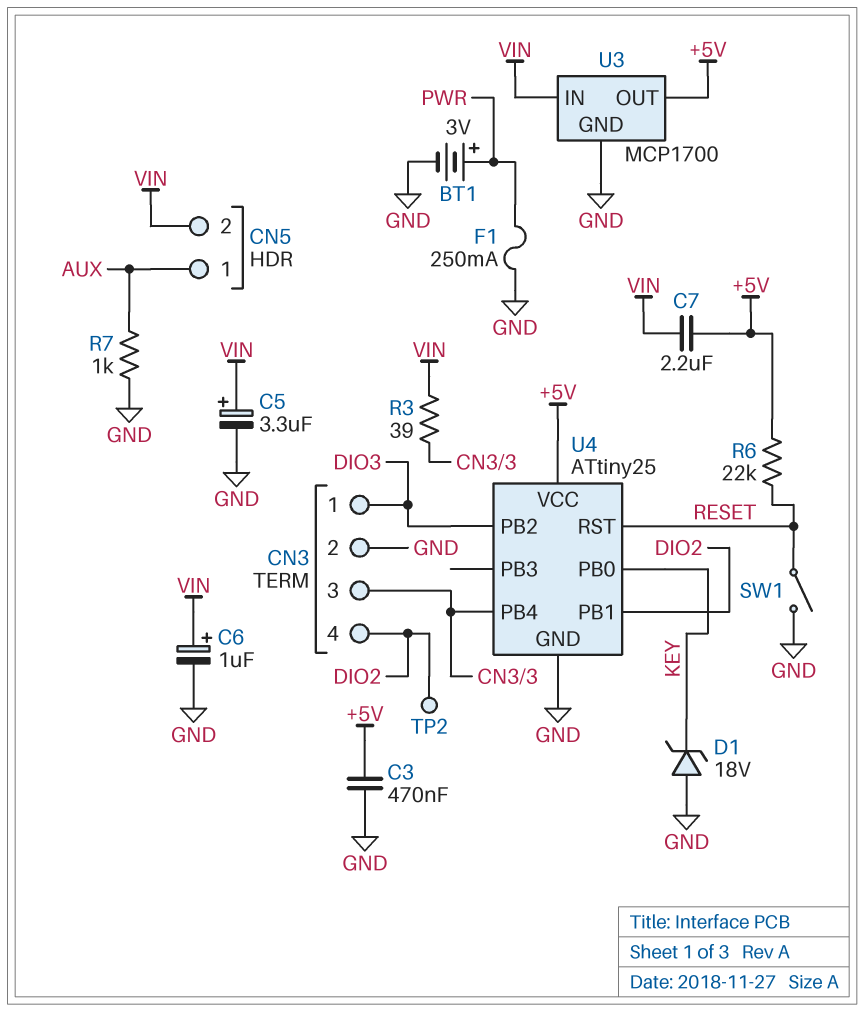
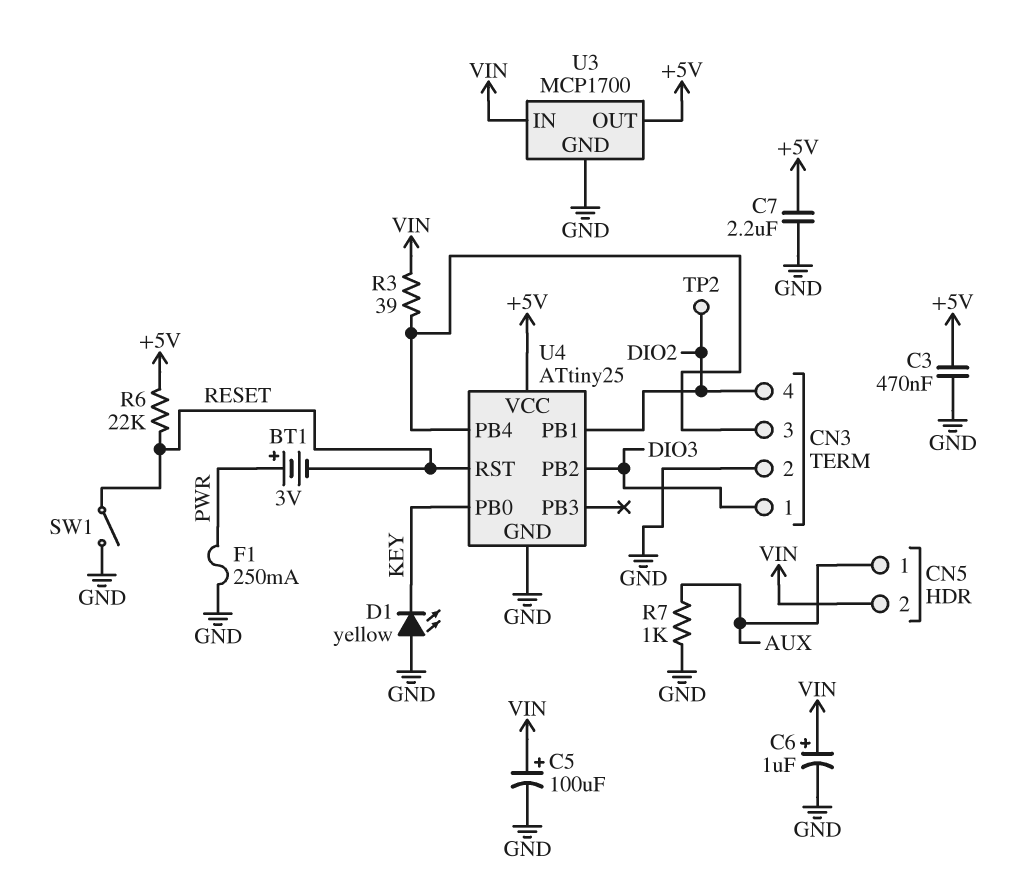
BT1: 3V (plus PWR, minus GND) -> 3V (plus PWR, minus RESET)
C5: 3.3uF (plus VIN, minus GND) -> 100uF (plus VIN, minus GND)
C7: 2.2uF (+5V, VIN) -> 2.2uF (+5V, GND)
D1: zener 18V (A GND, K KEY) -> LED yellow (A GND, K KEY)

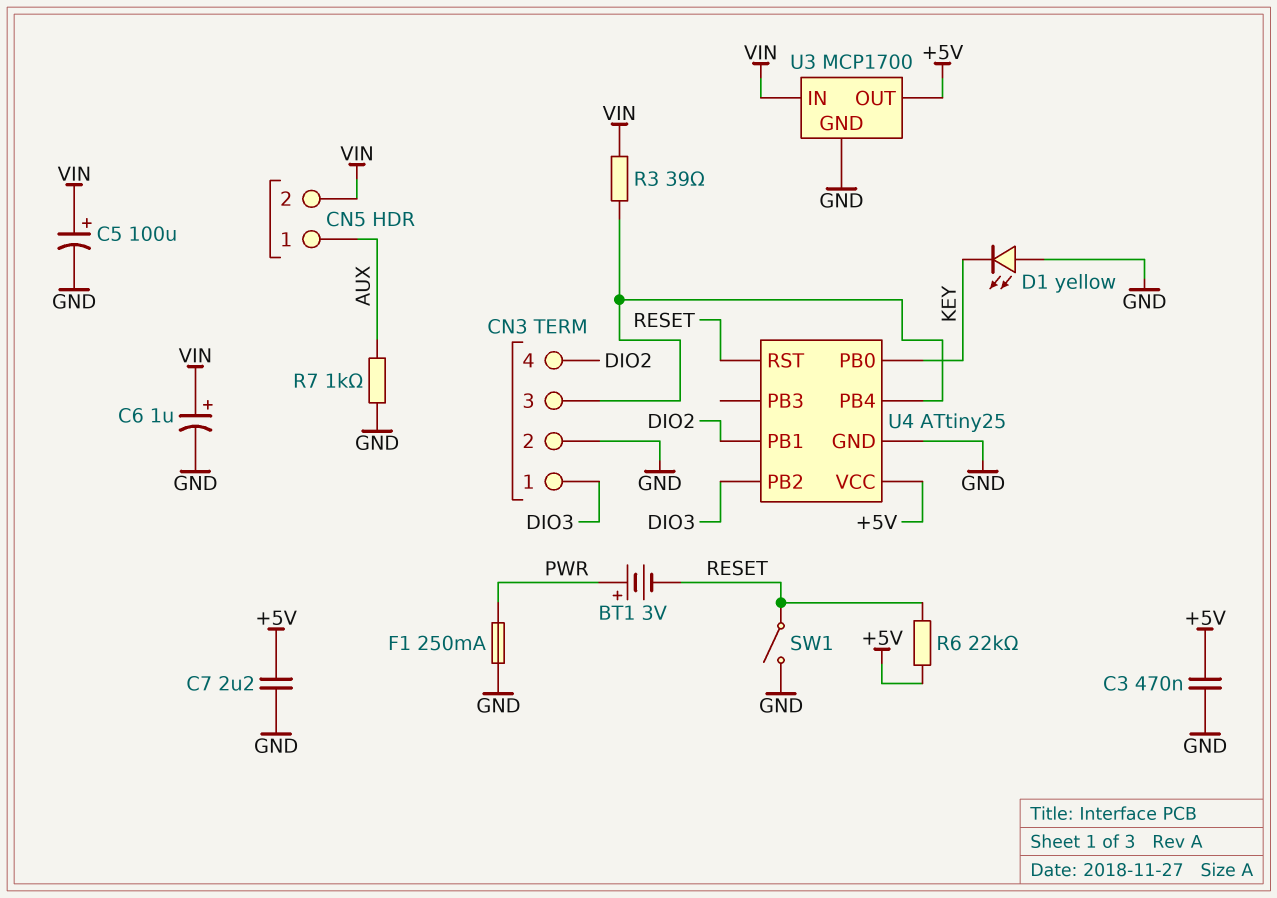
TP2: test point (DIO2) -> none

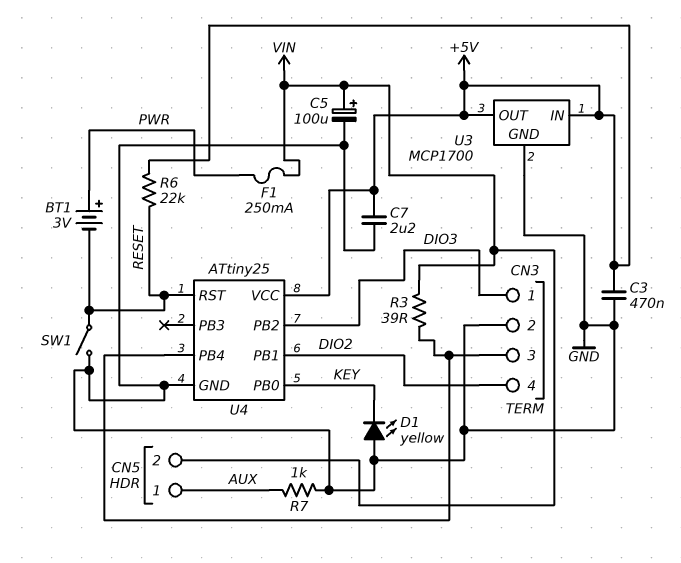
C6: 1uF (plus VIN, minus GND) -> none
F1: 250mA (GND, PWR) -> 250mA (PWR, VIN)
U3 pin IN: VIN -> +5V

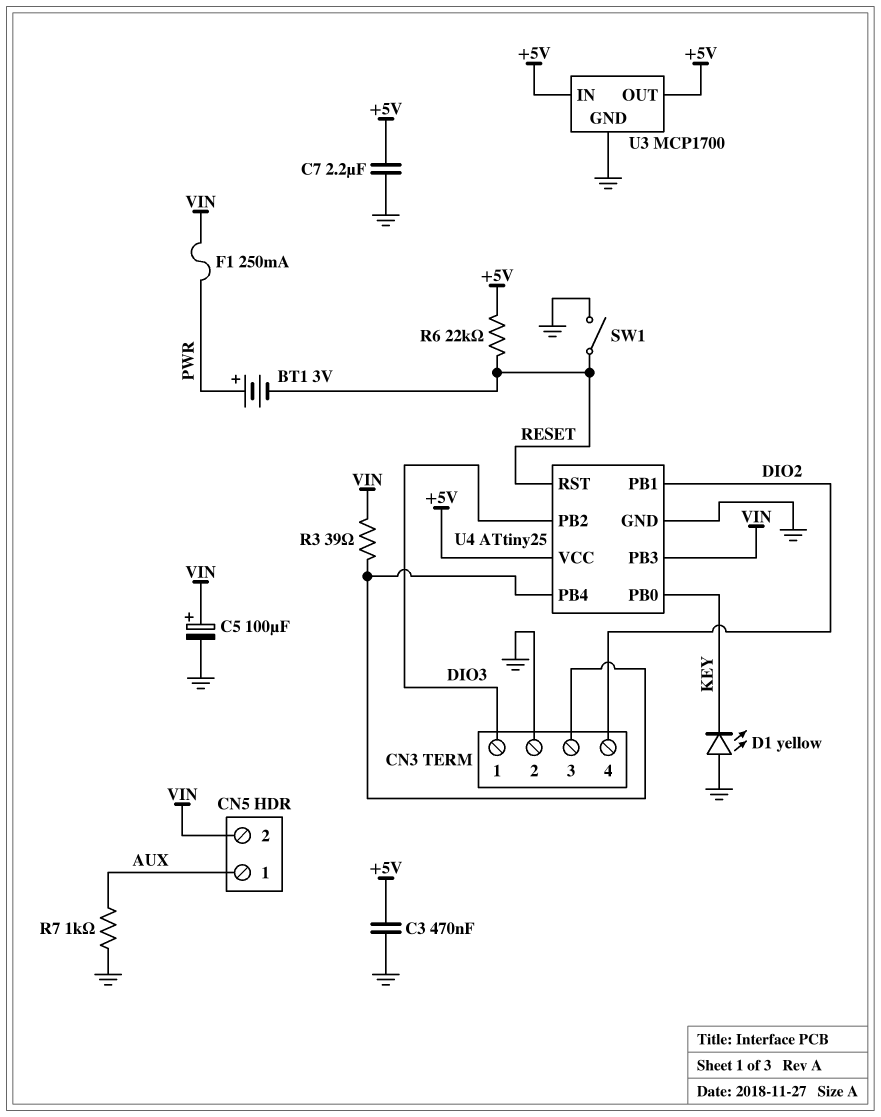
U4 pin PB3: none -> VIN

